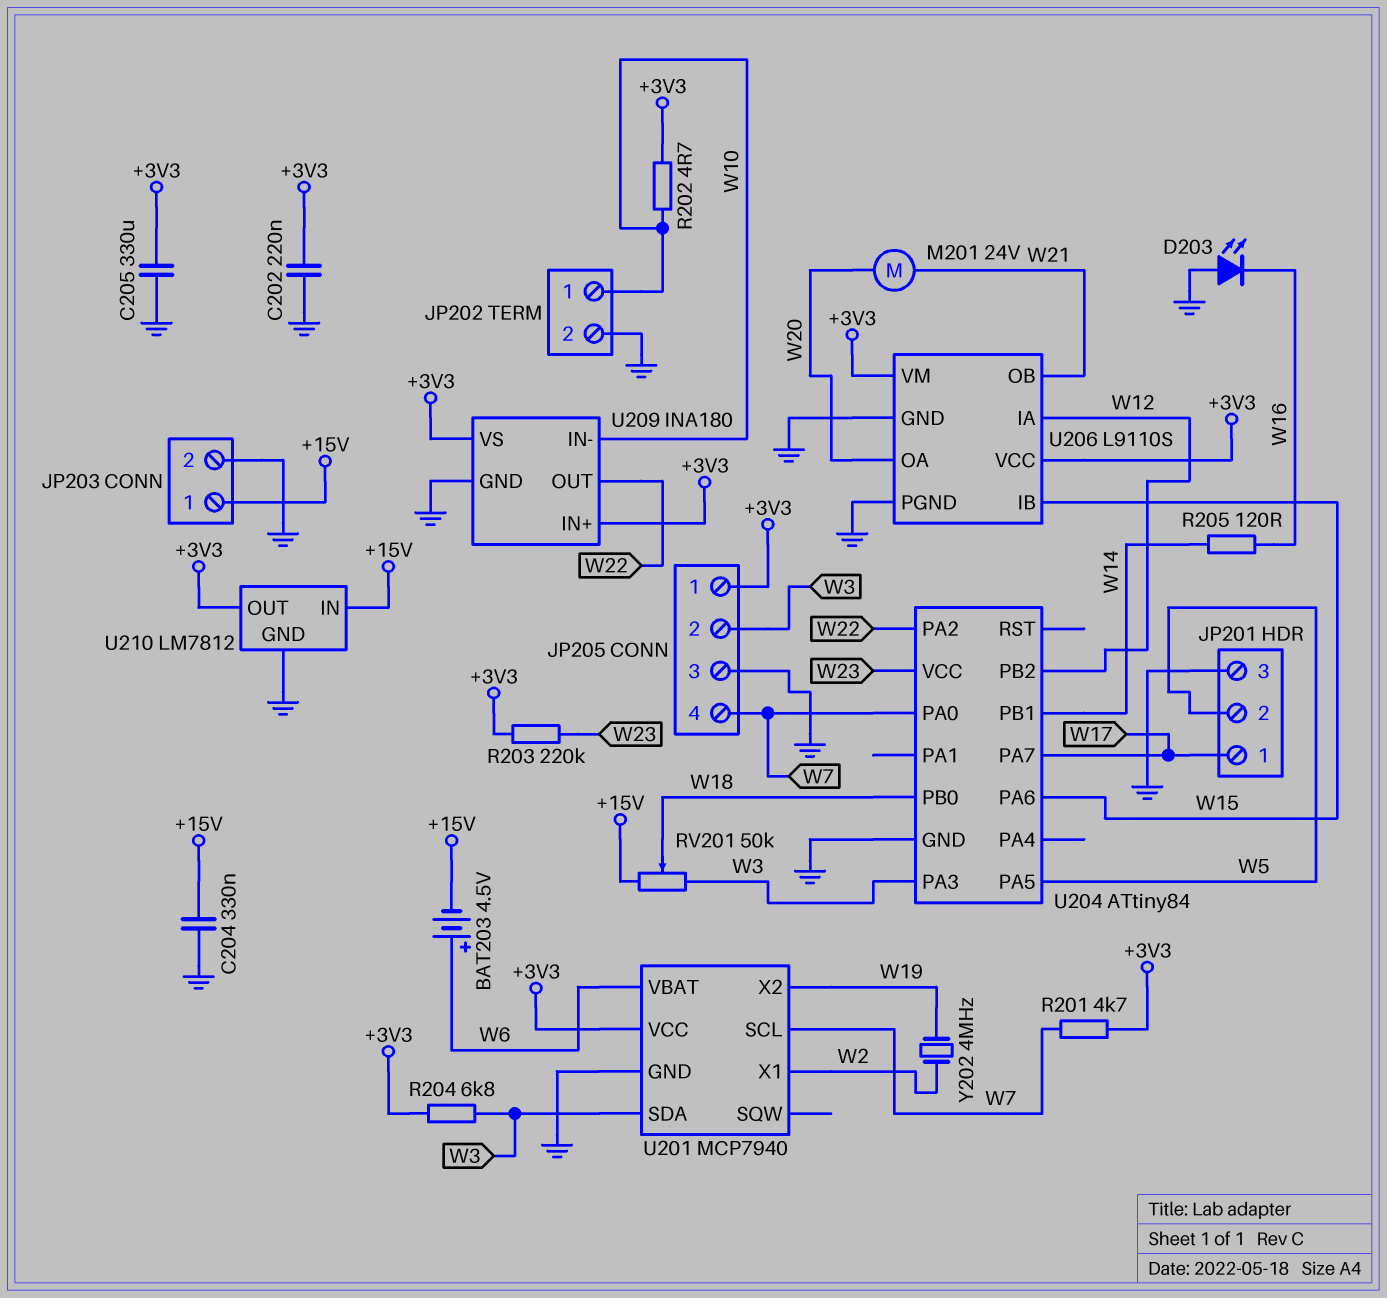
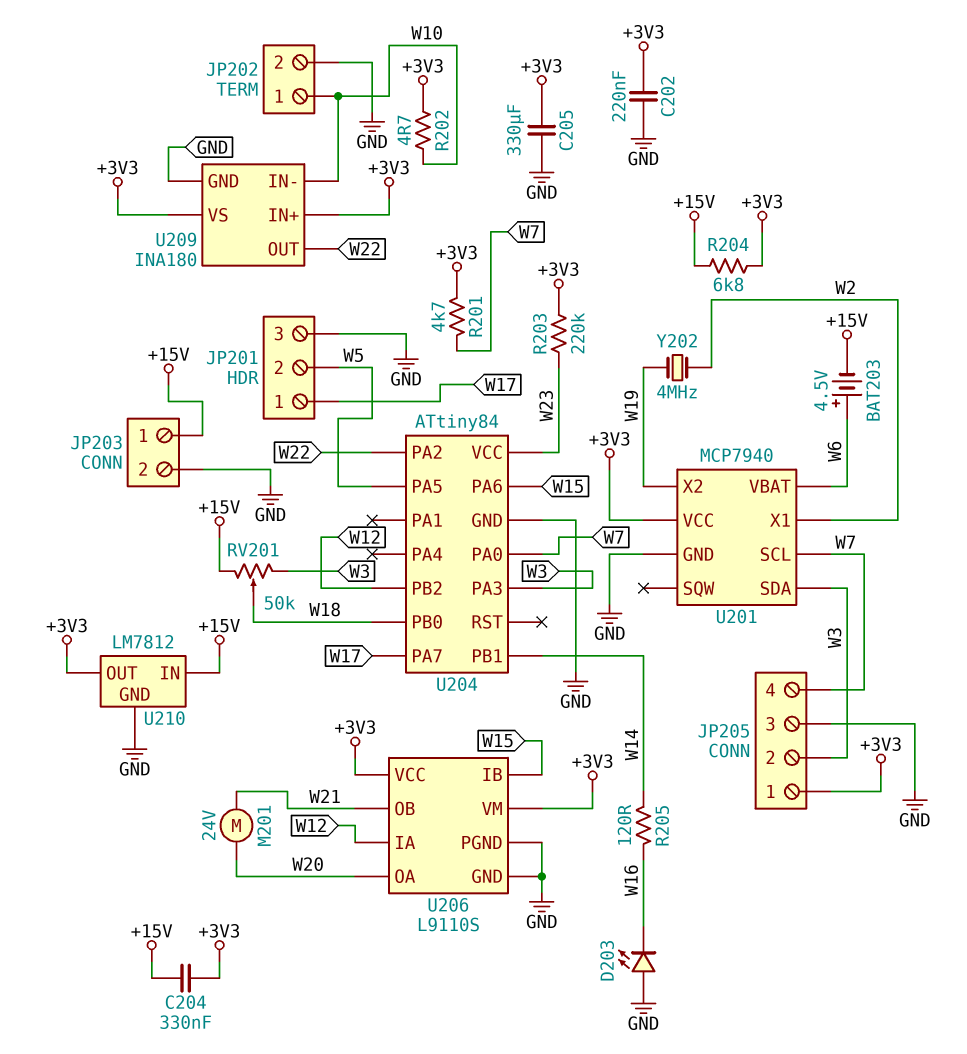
C204: 330nF (+15V, GND) -> 330nF (+3V3, +15V)
R204: 6.8k (+3V3, W3) -> 6.8k (+3V3, +15V)

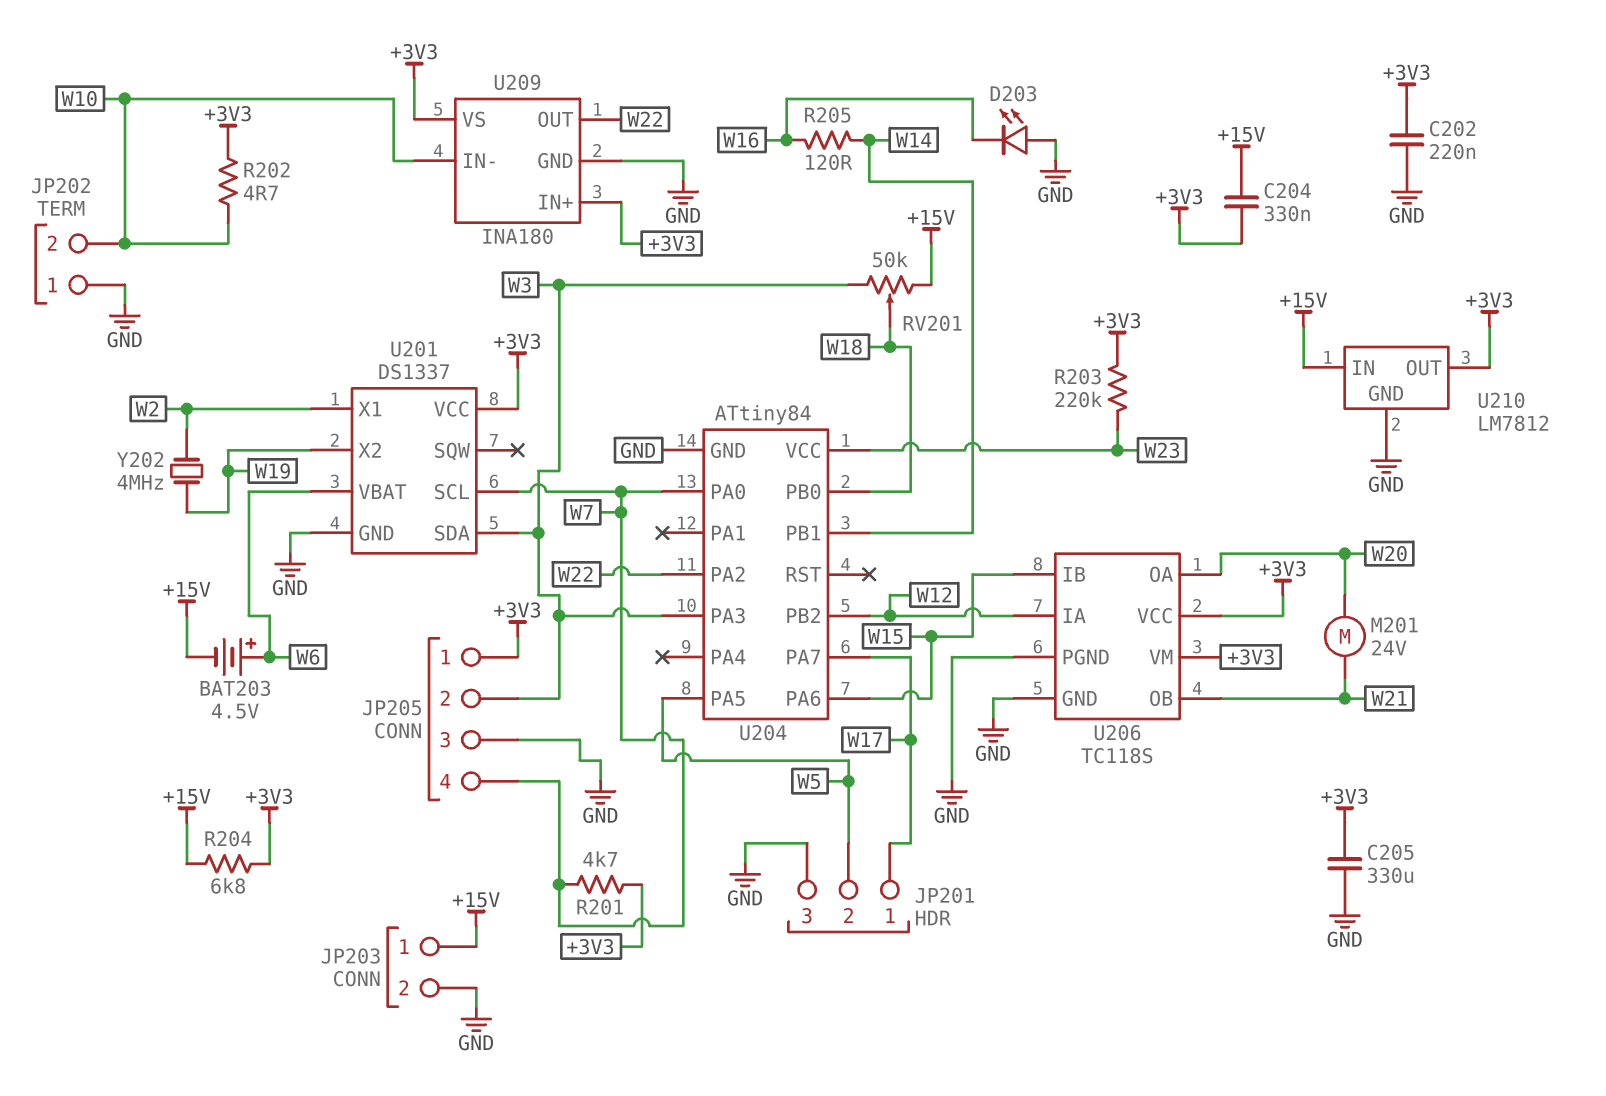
JP202 pin 1: W10 -> GND
JP202 pin 2: GND -> W10
U201: MCP7940 -> DS1337
U206: L9110S -> TC118S

